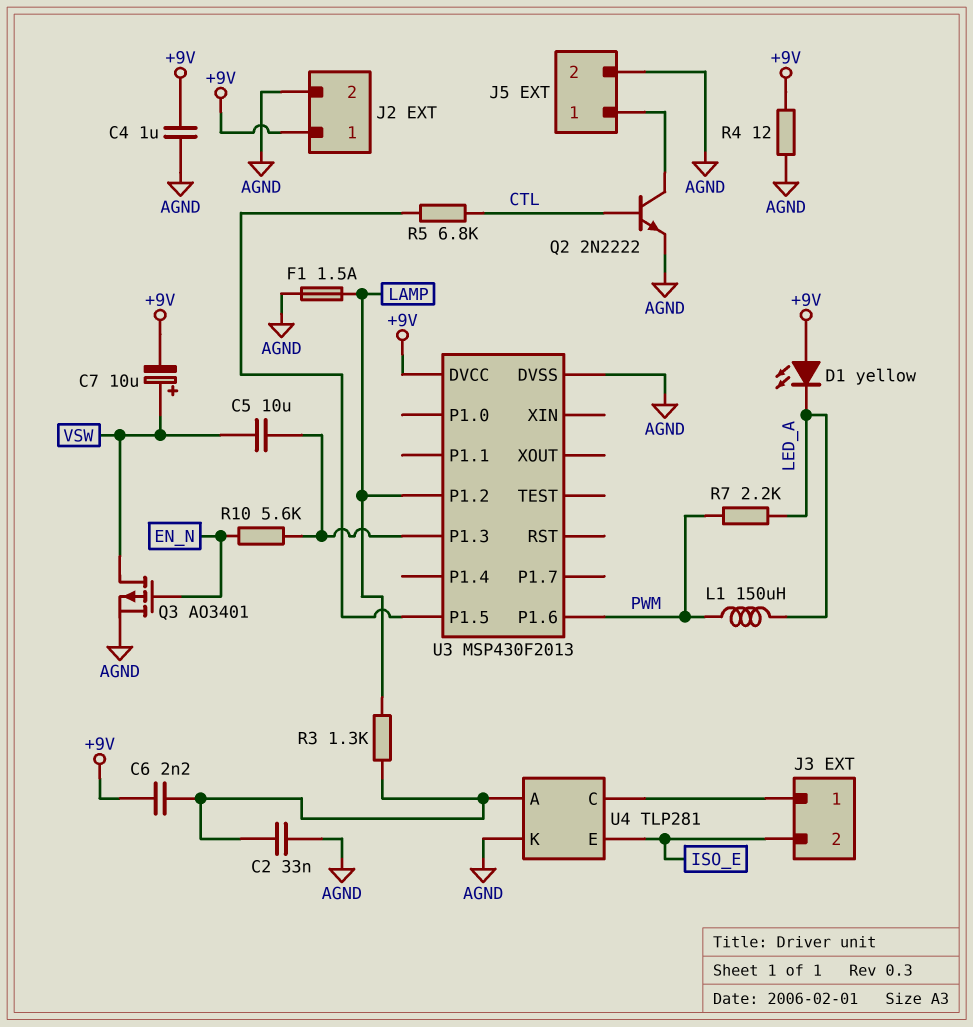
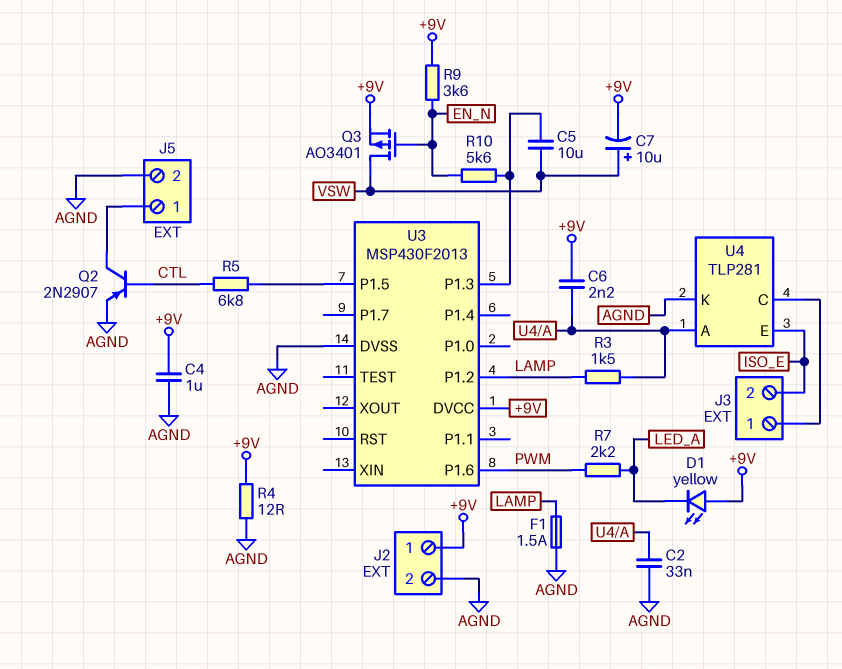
L1: 150uH (LED_A, PWM) -> none
Q2: NPN 2N2222 (B CTL, C J5/1, E AGND) -> PNP 2N2907 (B CTL, C J5/1, E AGND)
Q3: PMOS AO3401 (G EN_N, D VSW, S AGND) -> PMOS AO3401 (G EN_N, D VSW, S +9V)
R3: 1.3k (LAMP, U4/A) -> 1.5k (LAMP, U4/A)
R9: none -> 3.6k (+9V, EN_N)

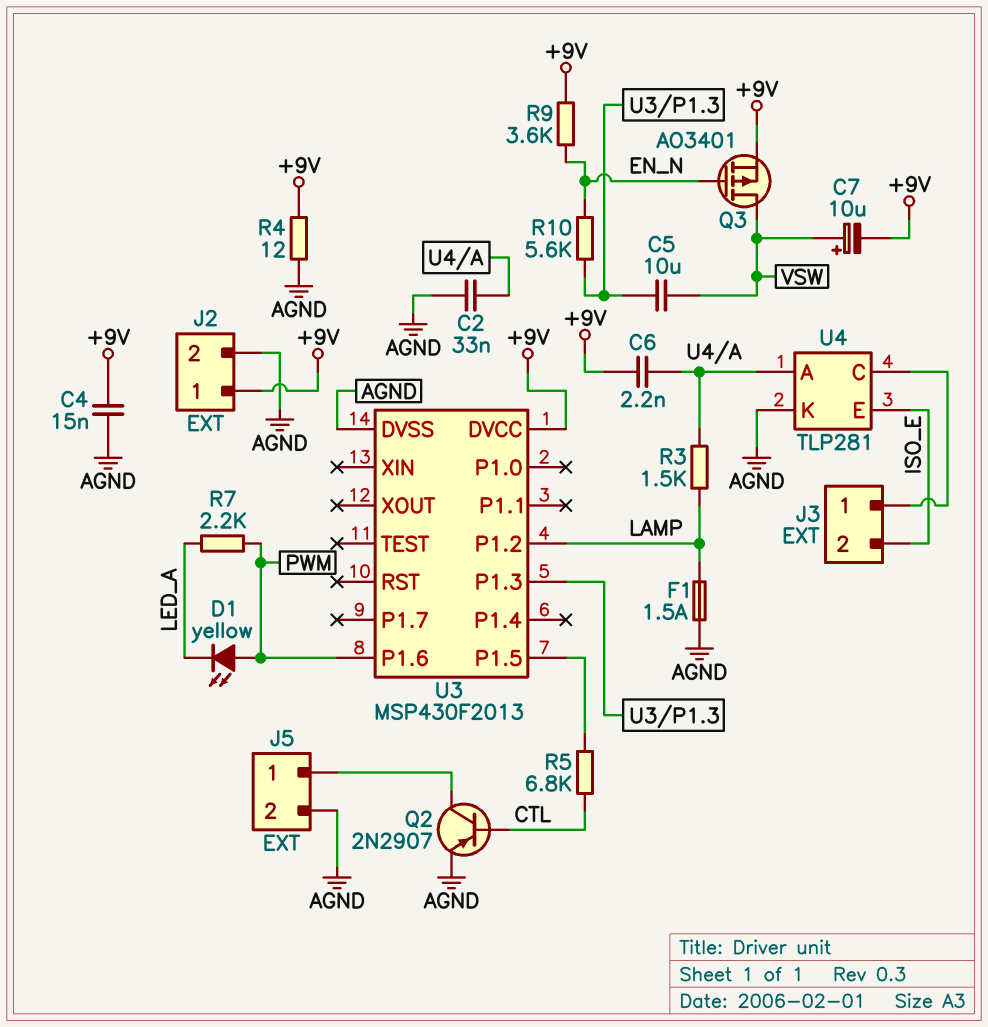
C4: 1uF (+9V, AGND) -> 15nF (+9V, AGND)
D1: LED yellow (A +9V, K LED_A) -> LED yellow (A PWM, K LED_A)

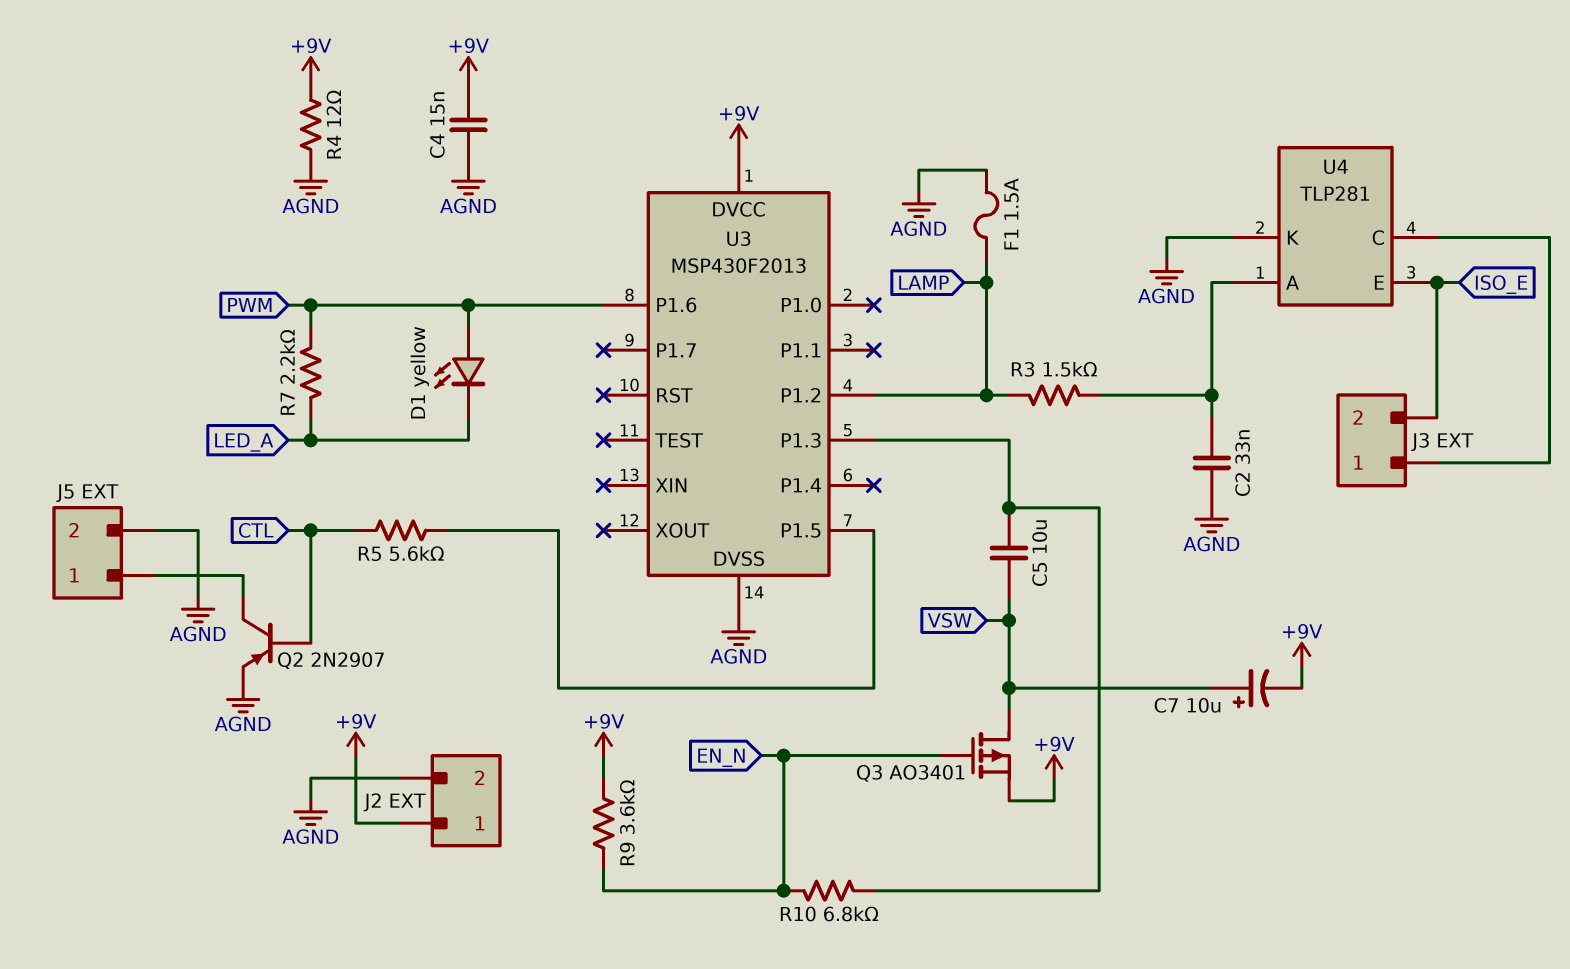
C6: 2.2nF (+9V, U4/A) -> none
R5: 6.8k (CTL, U3/P1.5) -> 5.6k (CTL, U3/P1.5)
R10: 5.6k (EN_N, U3/P1.3) -> 6.8k (EN_N, U3/P1.3)

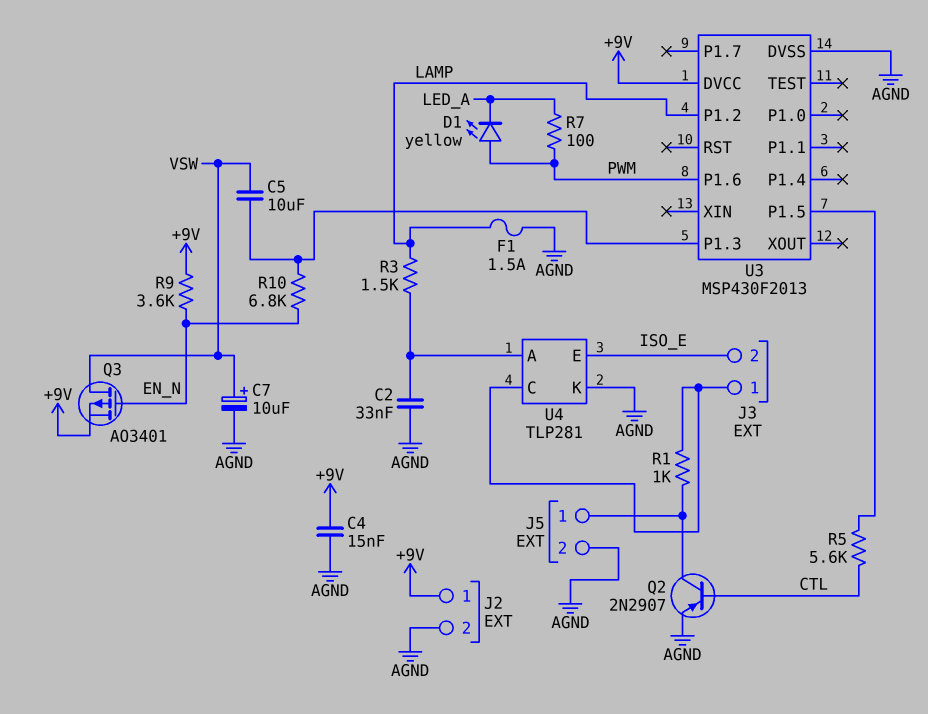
C7: 10uF (plus VSW, minus +9V) -> 10uF (plus VSW, minus AGND)
R1: none -> 1k (J3/1, J5/1)
R4: 12 (+9V, AGND) -> none
R7: 2.2k (LED_A, PWM) -> 100 (LED_A, PWM)

